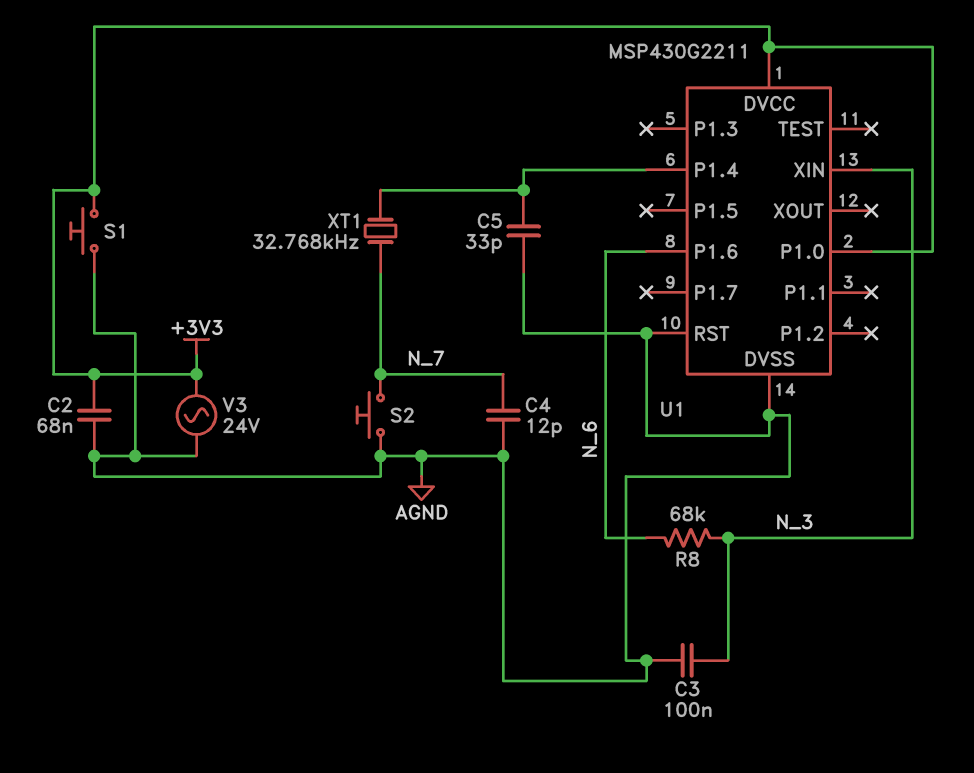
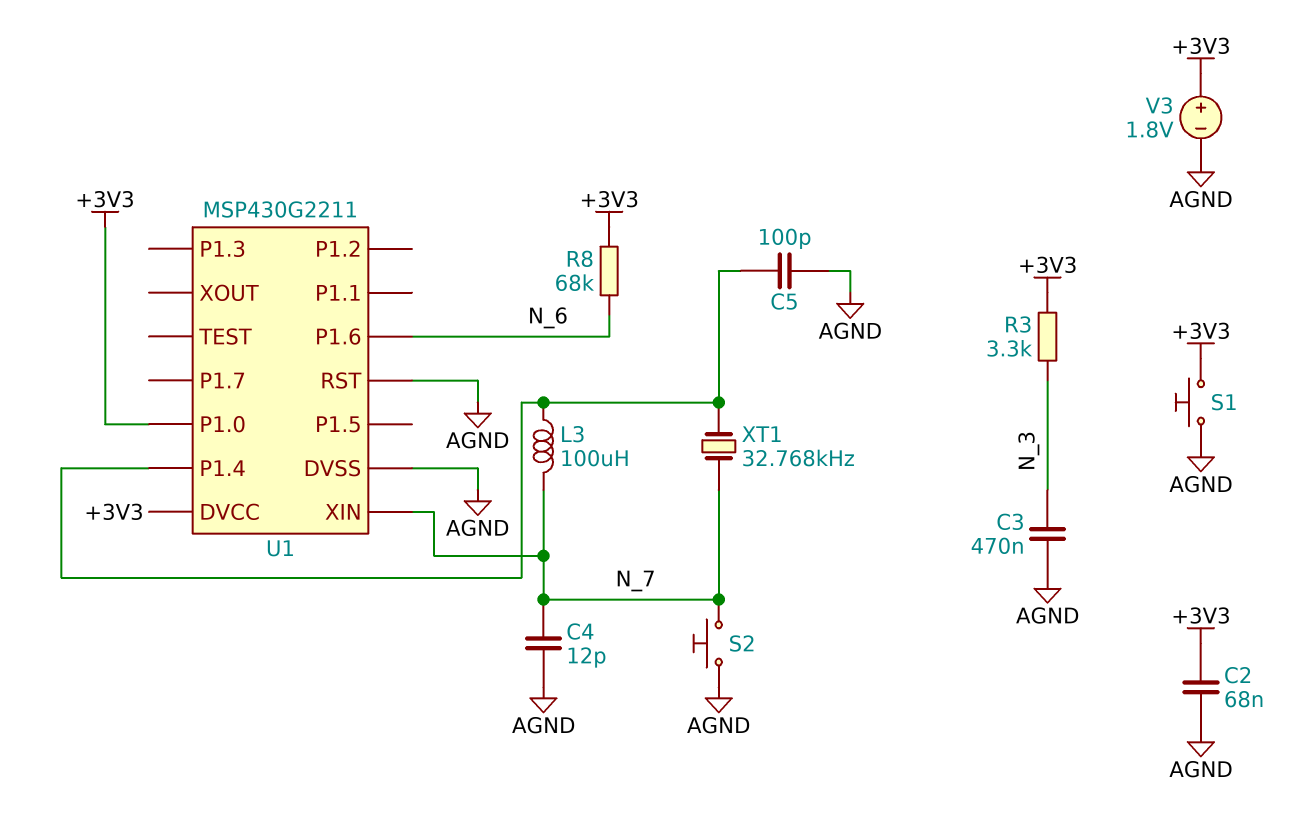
C3: 100nF (AGND, N_3) -> 470nF (AGND, N_3)
C5: 33pF (AGND, U1/P1.4) -> 100pF (AGND, U1/P1.4)
L3: none -> 100uH (N_7, U1/P1.4)
R3: none -> 3.3k (+3V3, N_3)
R8: 68k (N_3, N_6) -> 68k (+3V3, N_6)
U1 pin XIN: N_3 -> N_7
V3: AC 24V (+3V3, AGND) -> 1.8V (plus +3V3, minus AGND)

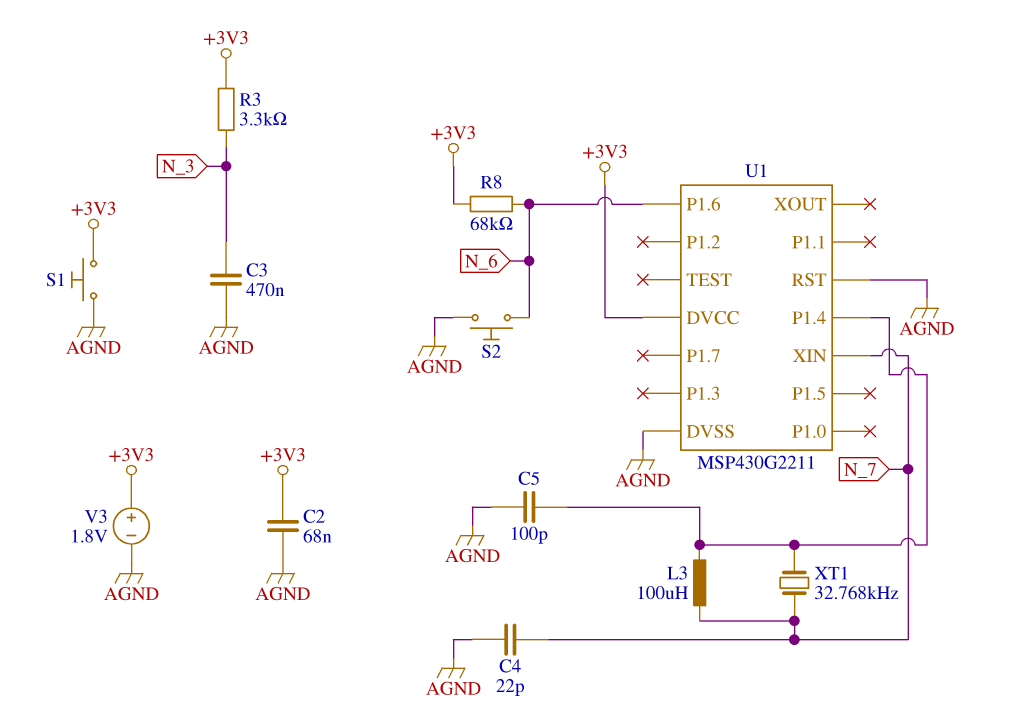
C4: 12pF (AGND, N_7) -> 22pF (AGND, N_7)
S2: button (AGND, N_7) -> button (AGND, N_6)
U1 pin P1.0: +3V3 -> none

